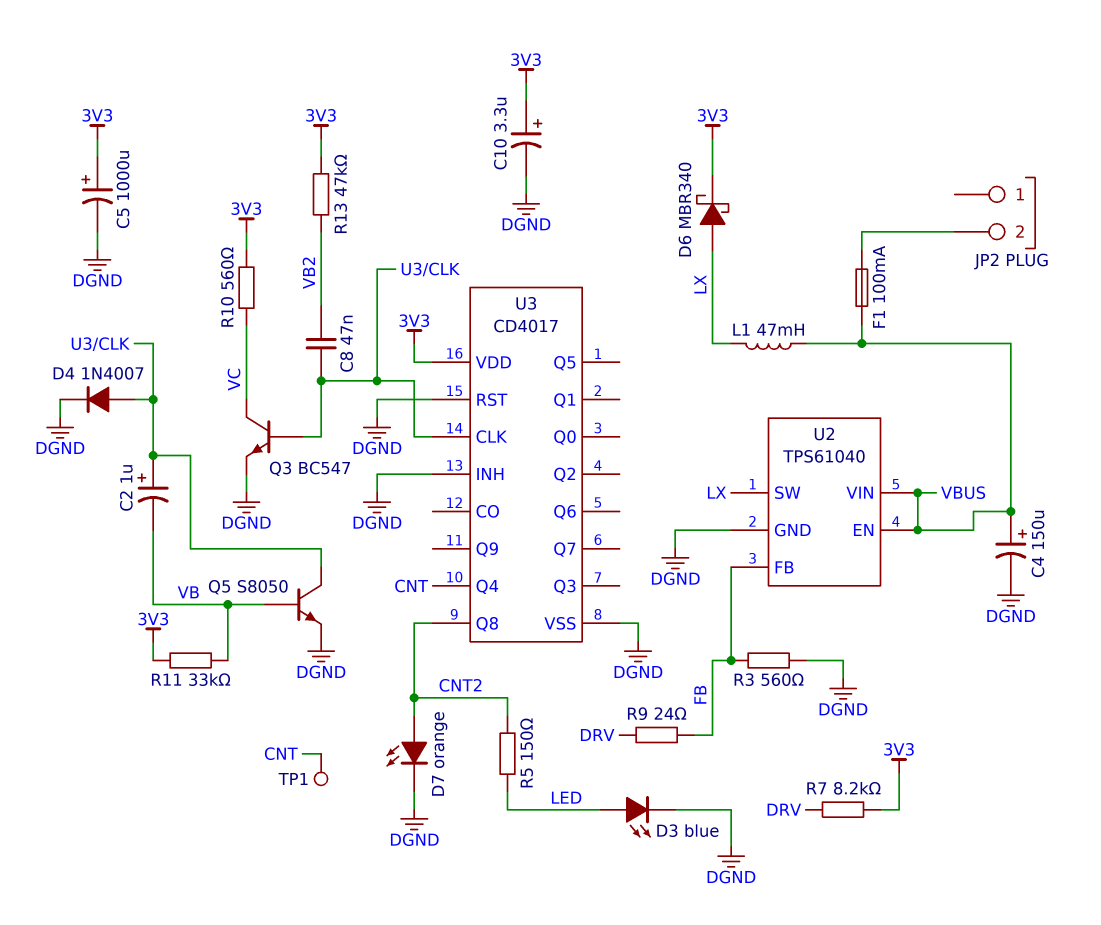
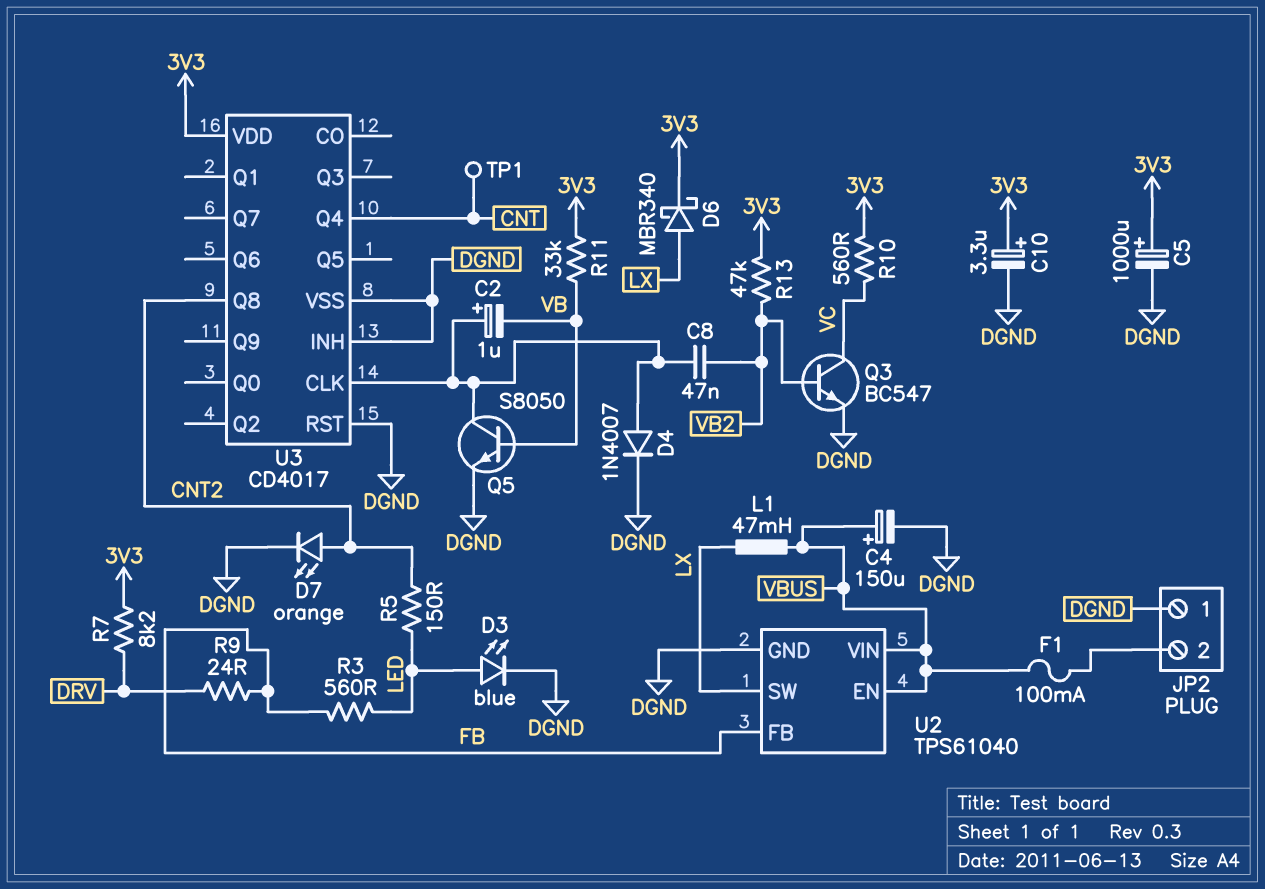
JP2 pin 1: none -> DGND
Q3: NPN BC547 (B U3/CLK, C VC, E DGND) -> NPN BC547 (B VB2, C VC, E DGND)
R3: 560 (DGND, FB) -> 560 (FB, LED)

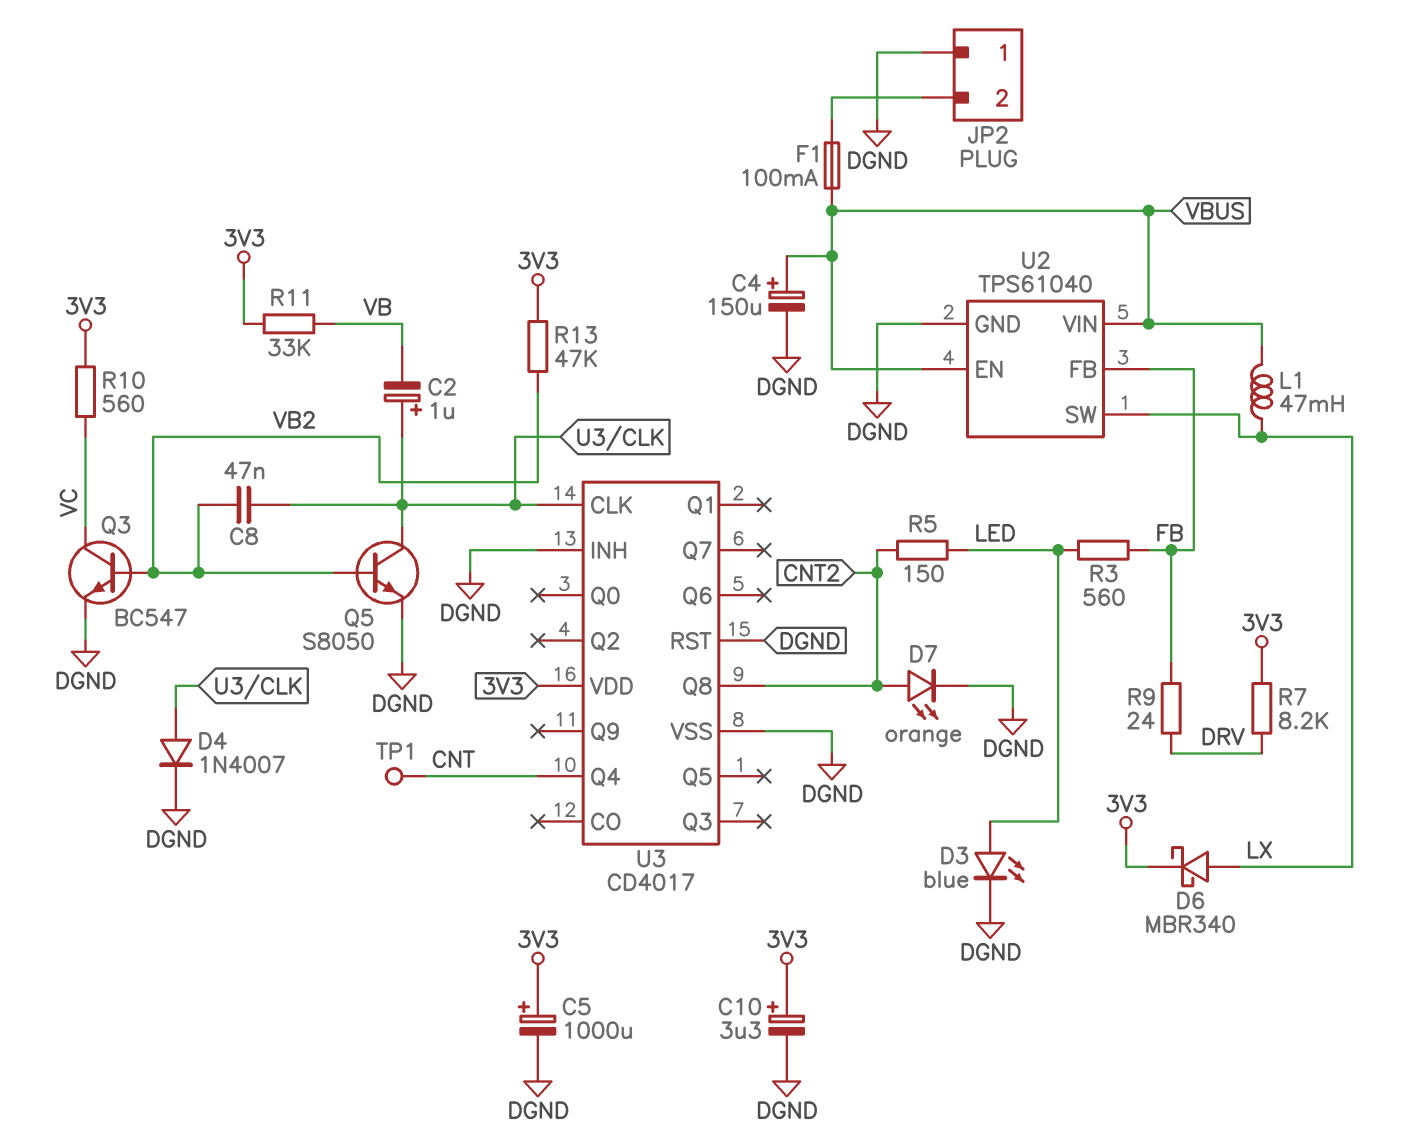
Q5: NPN S8050 (B VB, C U3/CLK, E DGND) -> NPN S8050 (B VB2, C U3/CLK, E DGND)

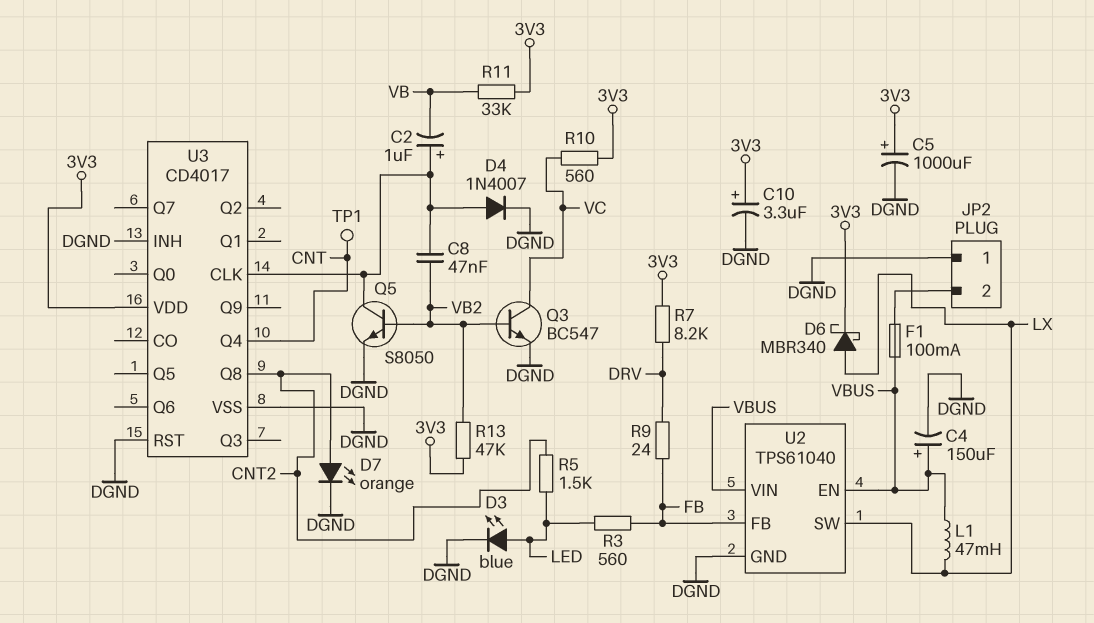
R5: 150 (CNT2, LED) -> 1.5k (CNT2, LED)

